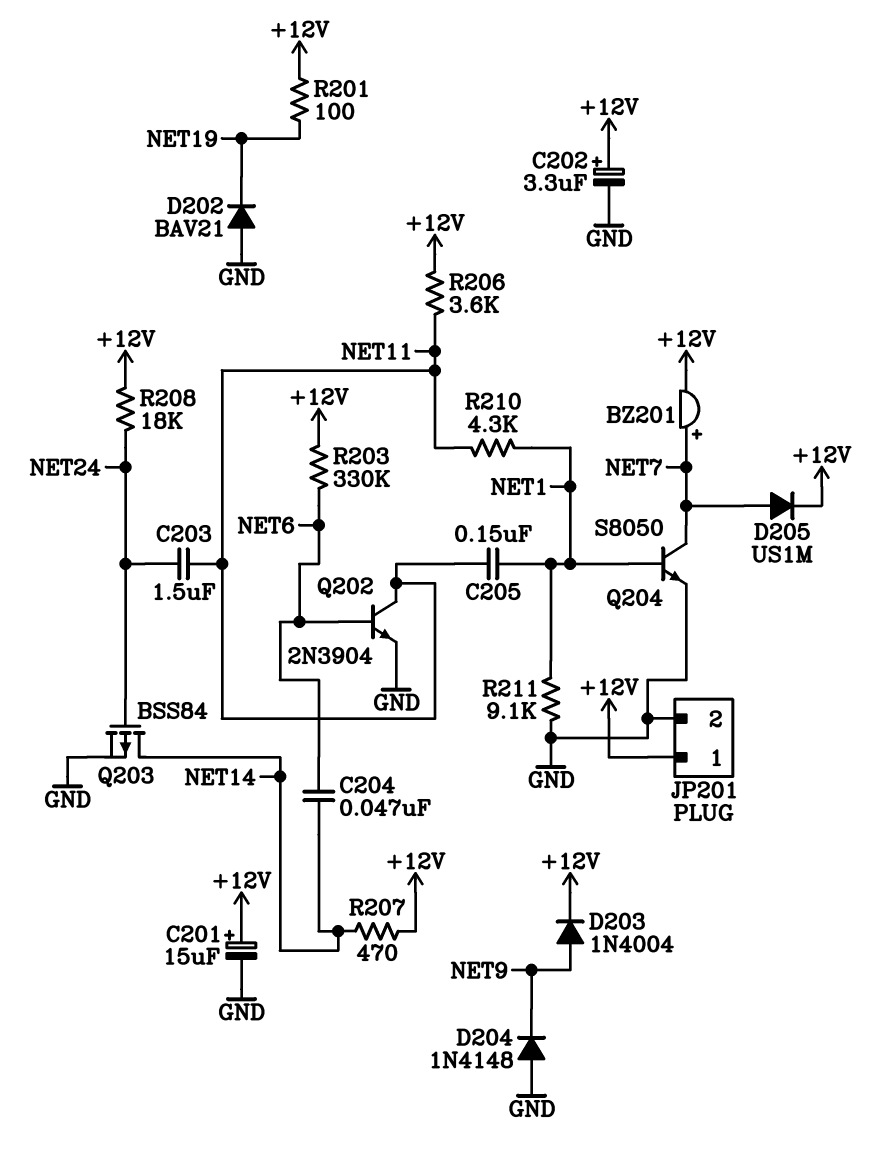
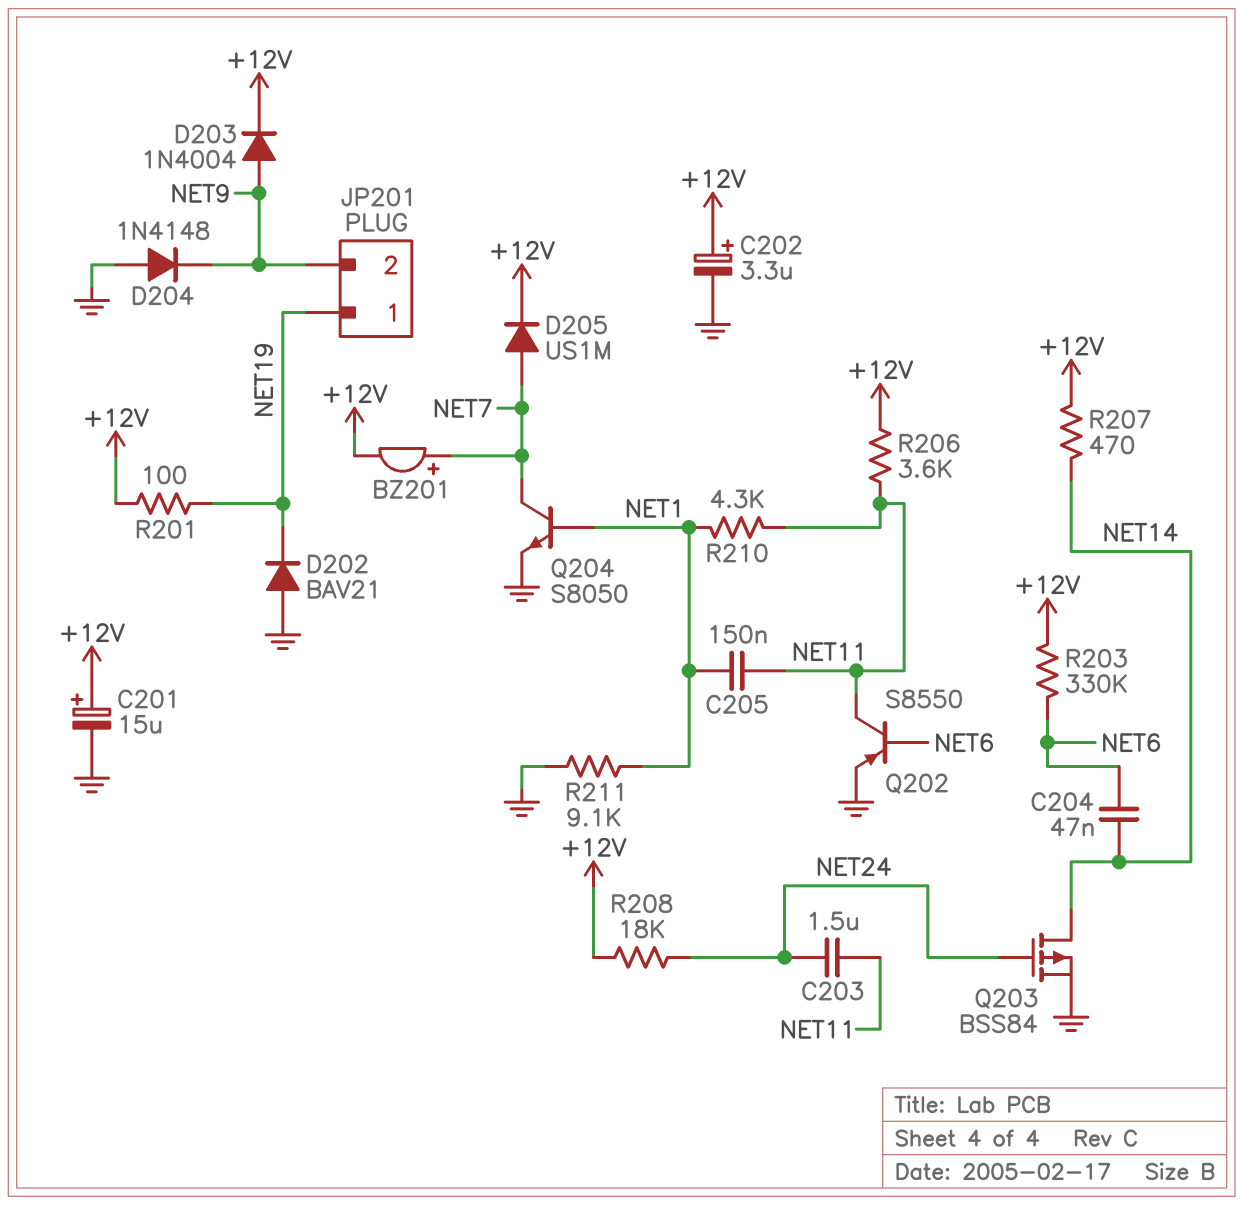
JP201 pin 1: +12V -> NET19
JP201 pin 2: GND -> NET9
Q202: NPN 2N3904 (B NET6, C NET11, E GND) -> PNP S8550 (B NET6, C NET11, E GND)

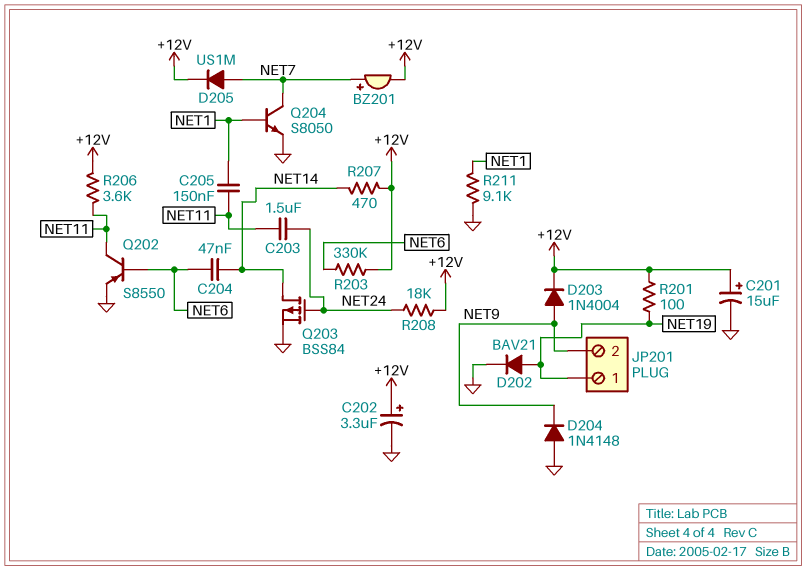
D202: diode BAV21 (A GND, K NET19) -> diode BAV21 (A NET19, K GND)
R210: 4.3k (NET1, NET11) -> none

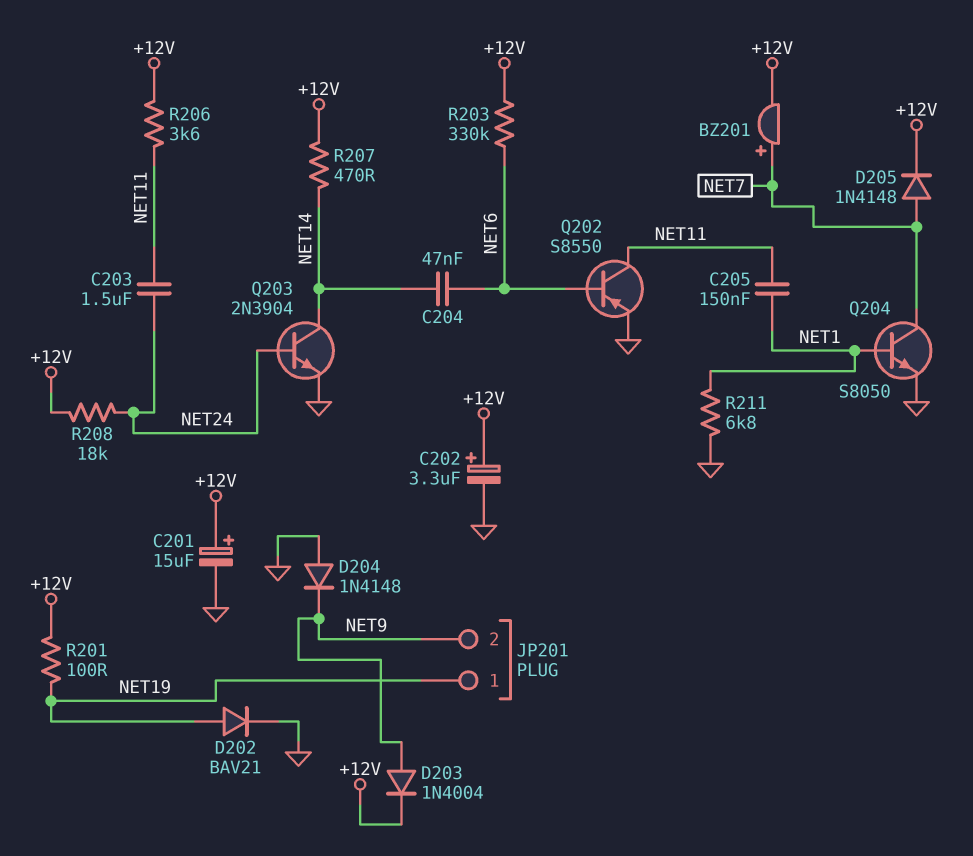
D205: diode US1M (A NET7, K +12V) -> diode 1N4148 (A NET7, K +12V)
Q203: PMOS BSS84 (G NET24, D NET14, S GND) -> NPN 2N3904 (B NET24, C NET14, E GND)
R211: 9.1k (GND, NET1) -> 6.8k (GND, NET1)

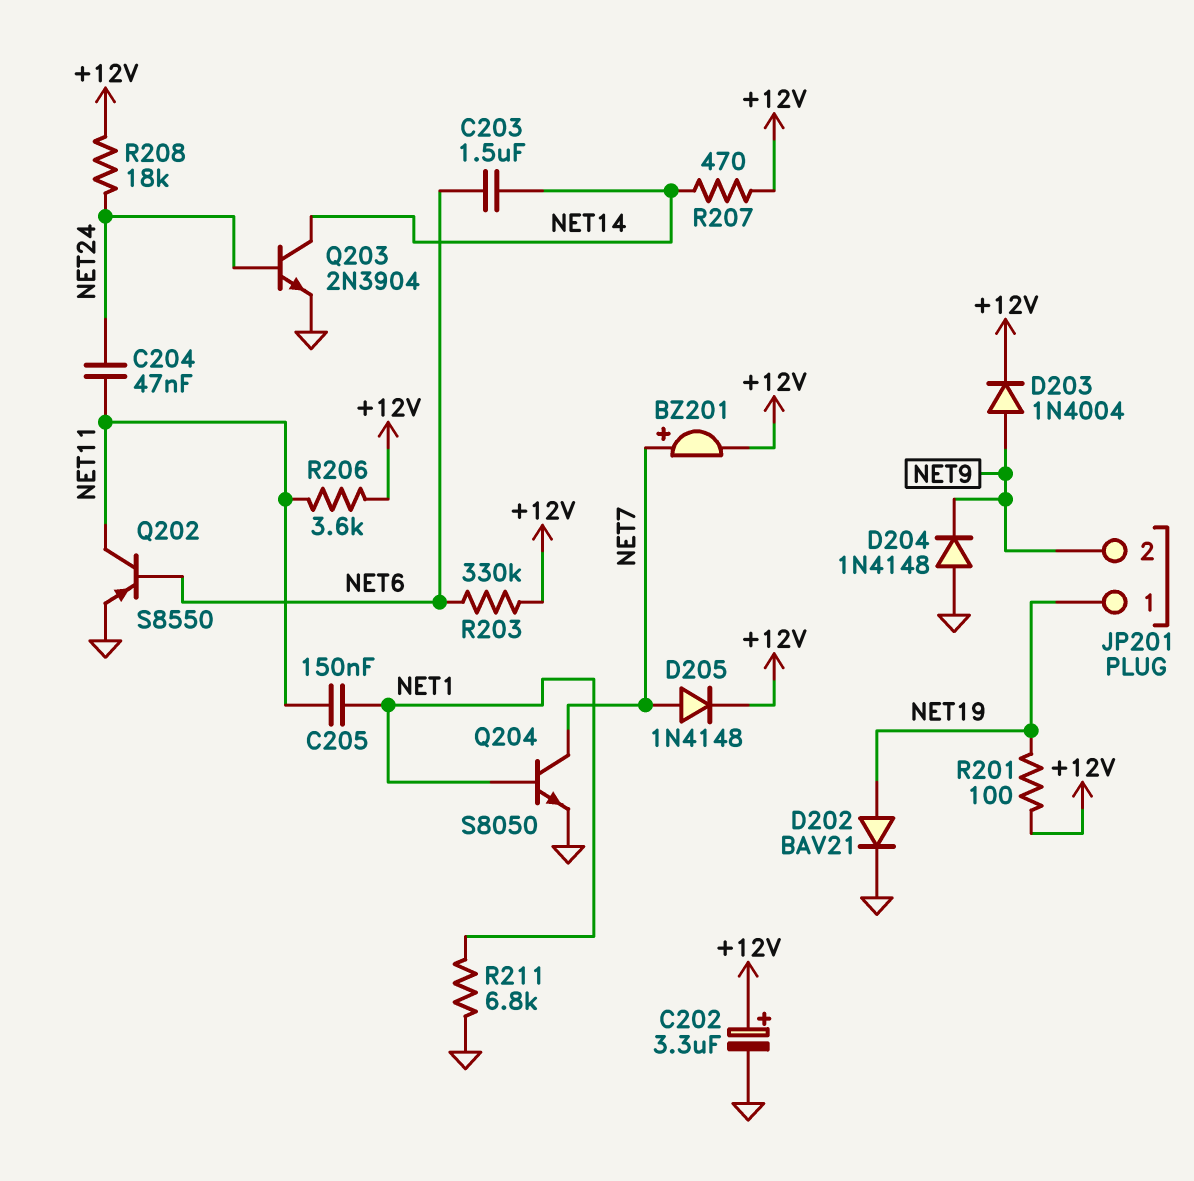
C201: 15uF (plus +12V, minus GND) -> none
C203: 1.5uF (NET11, NET24) -> 1.5uF (NET6, NET14)
C204: 47nF (NET6, NET14) -> 47nF (NET11, NET24)

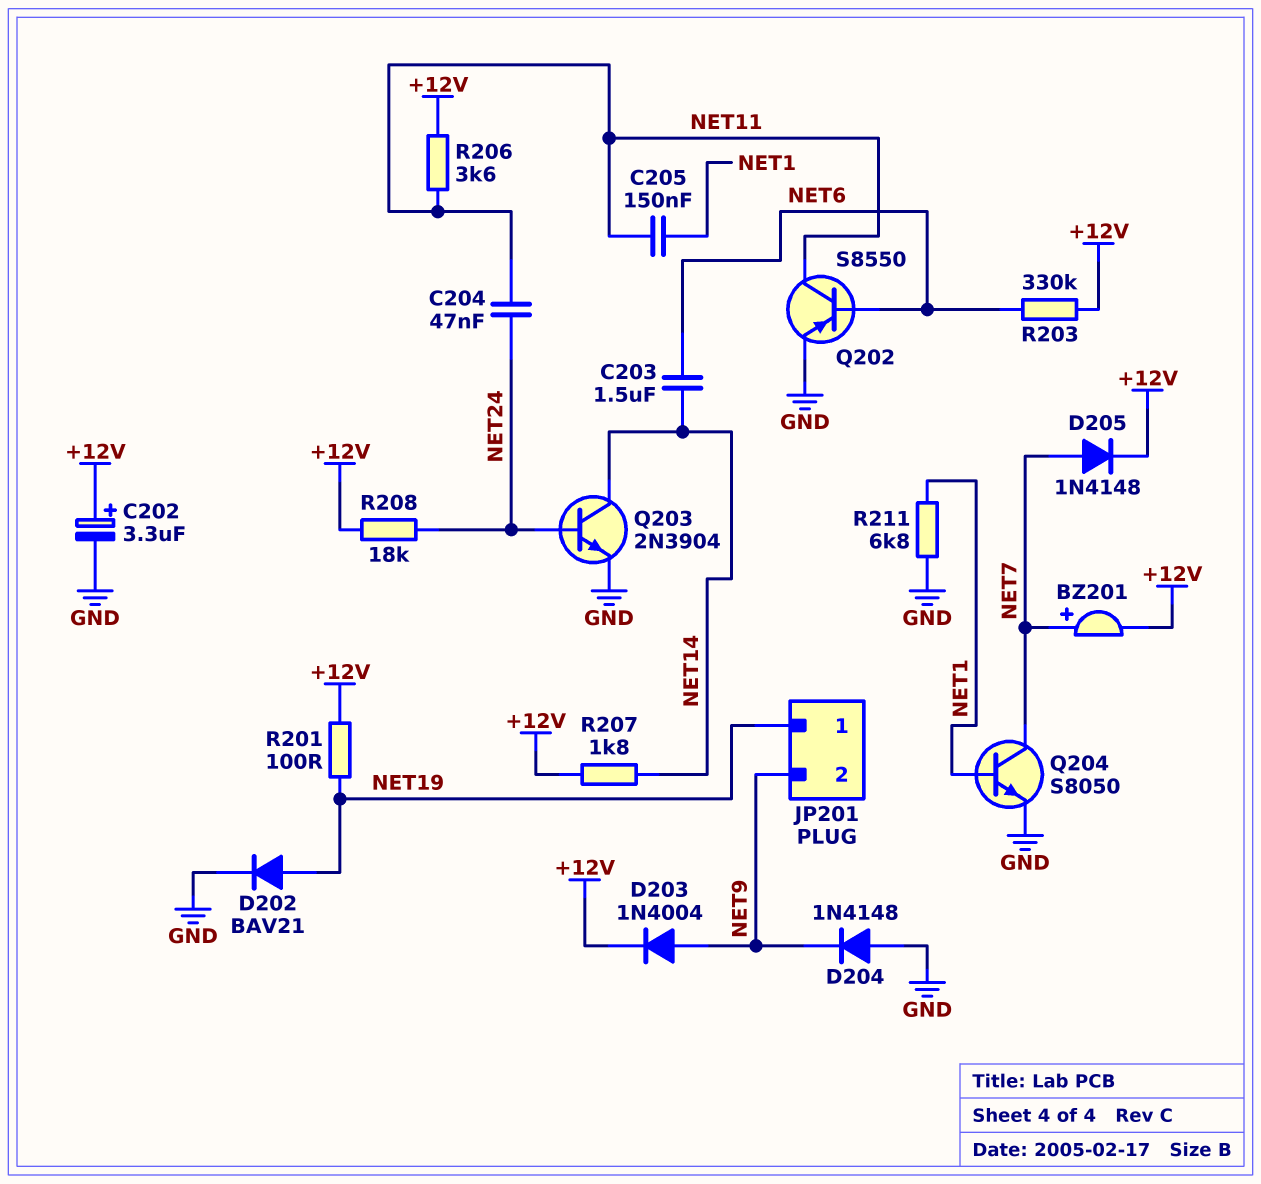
R207: 470 (+12V, NET14) -> 1.8k (+12V, NET14)

